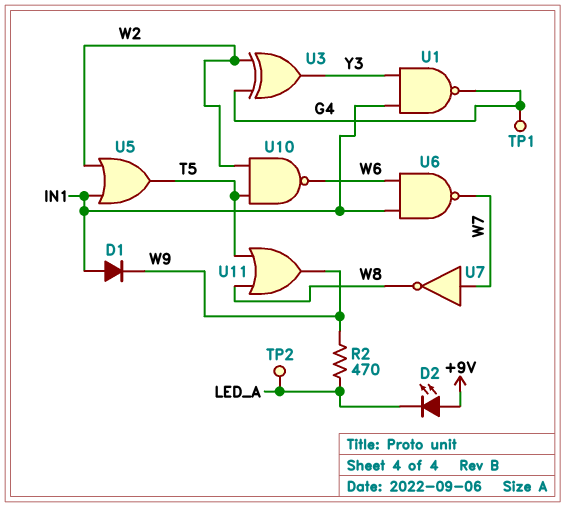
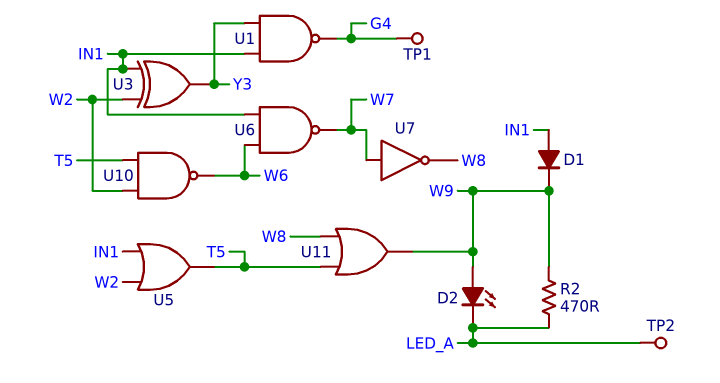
D2: LED (A +9V, K LED_A) -> LED (A W9, K LED_A)
U3: XOR (in G4, in W2, out Y3) -> XOR (in IN1, in W2, out Y3)

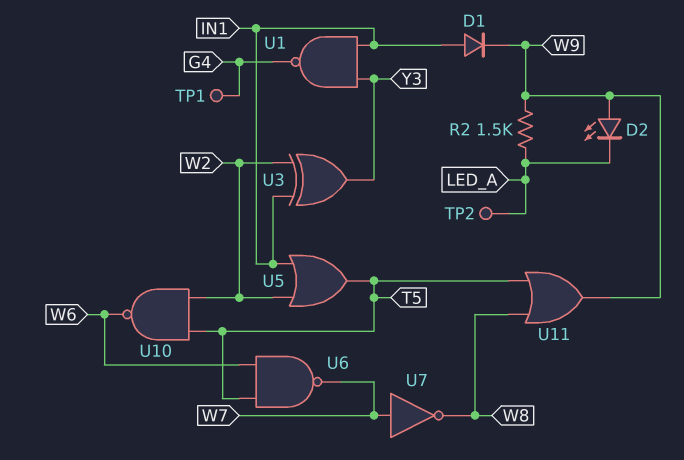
R2: 470 (LED_A, W9) -> 1.5k (LED_A, W9)
U6: NAND (in IN1, in W6, out W7) -> NAND (in T5, in W6, out W7)

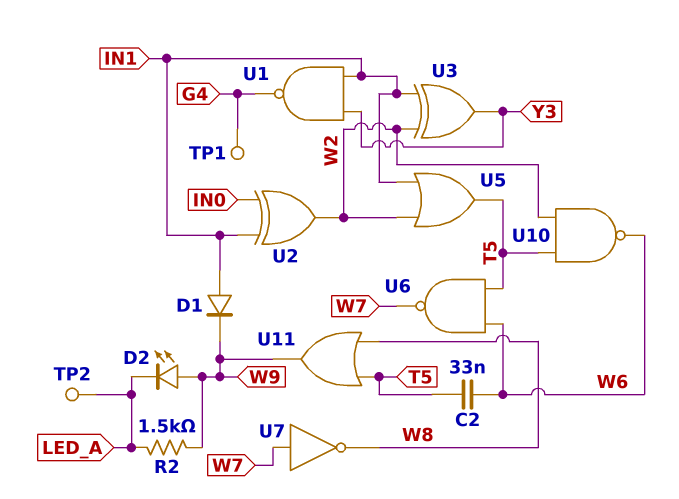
C2: none -> 33nF (T5, W6)
U2: none -> XOR (in IN0, in IN1, out W2)

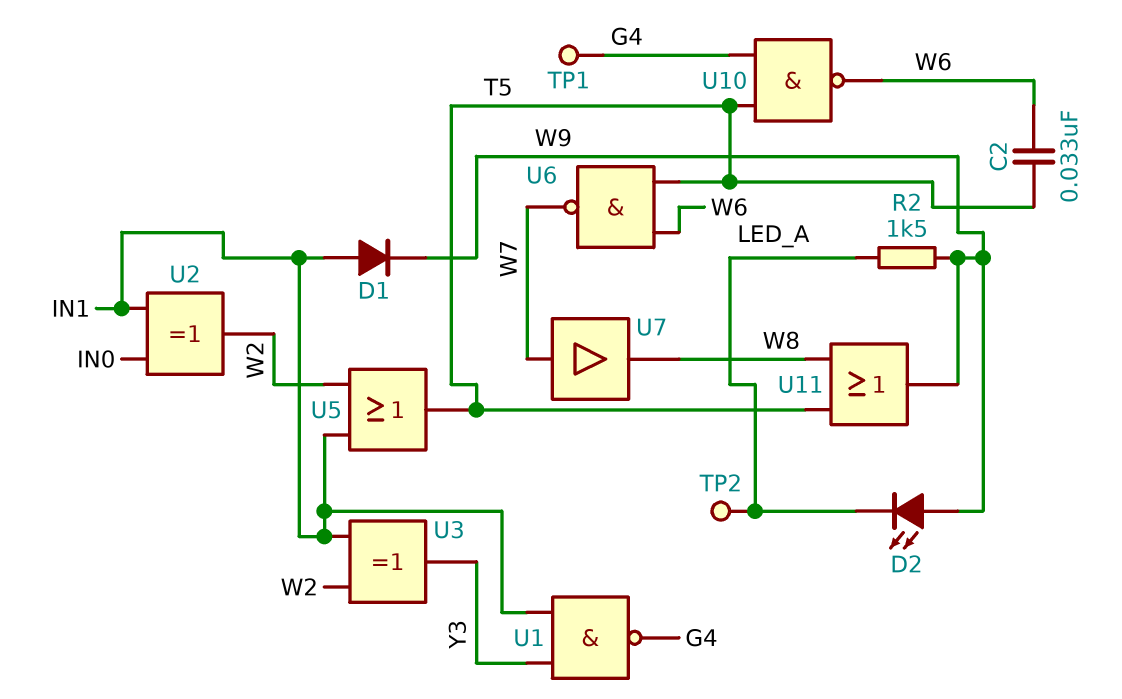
U7: NOT (in W7, out W8) -> buffer (in W7, out W8)
U10: NAND (in T5, in W2, out W6) -> NAND (in G4, in T5, out W6)

